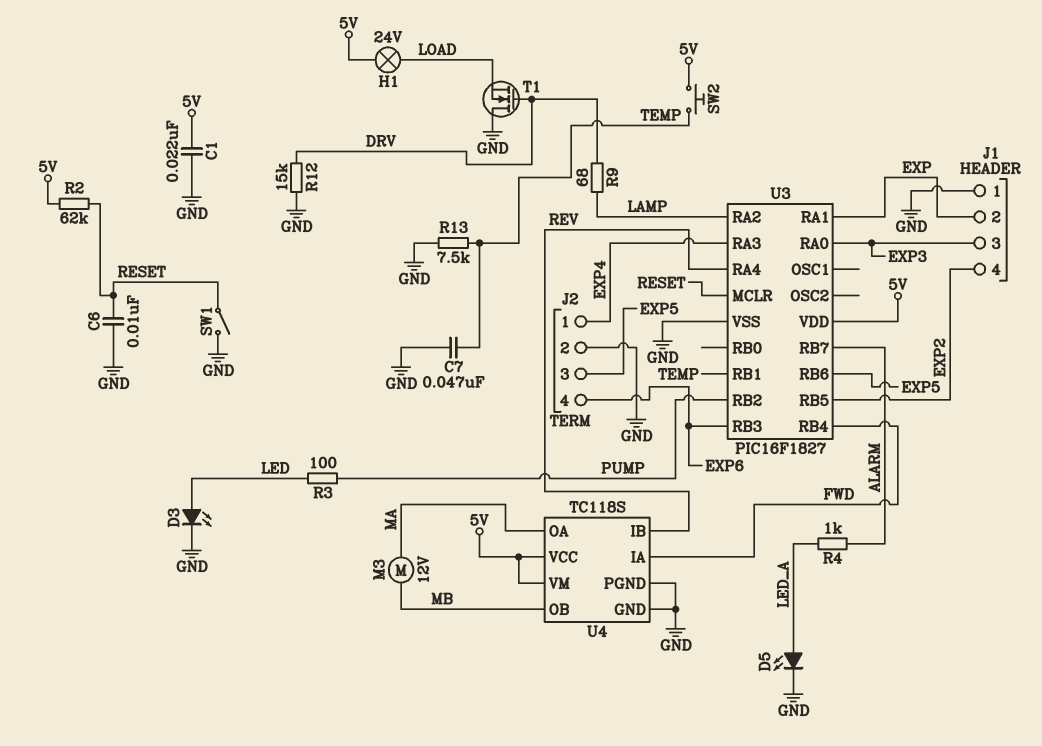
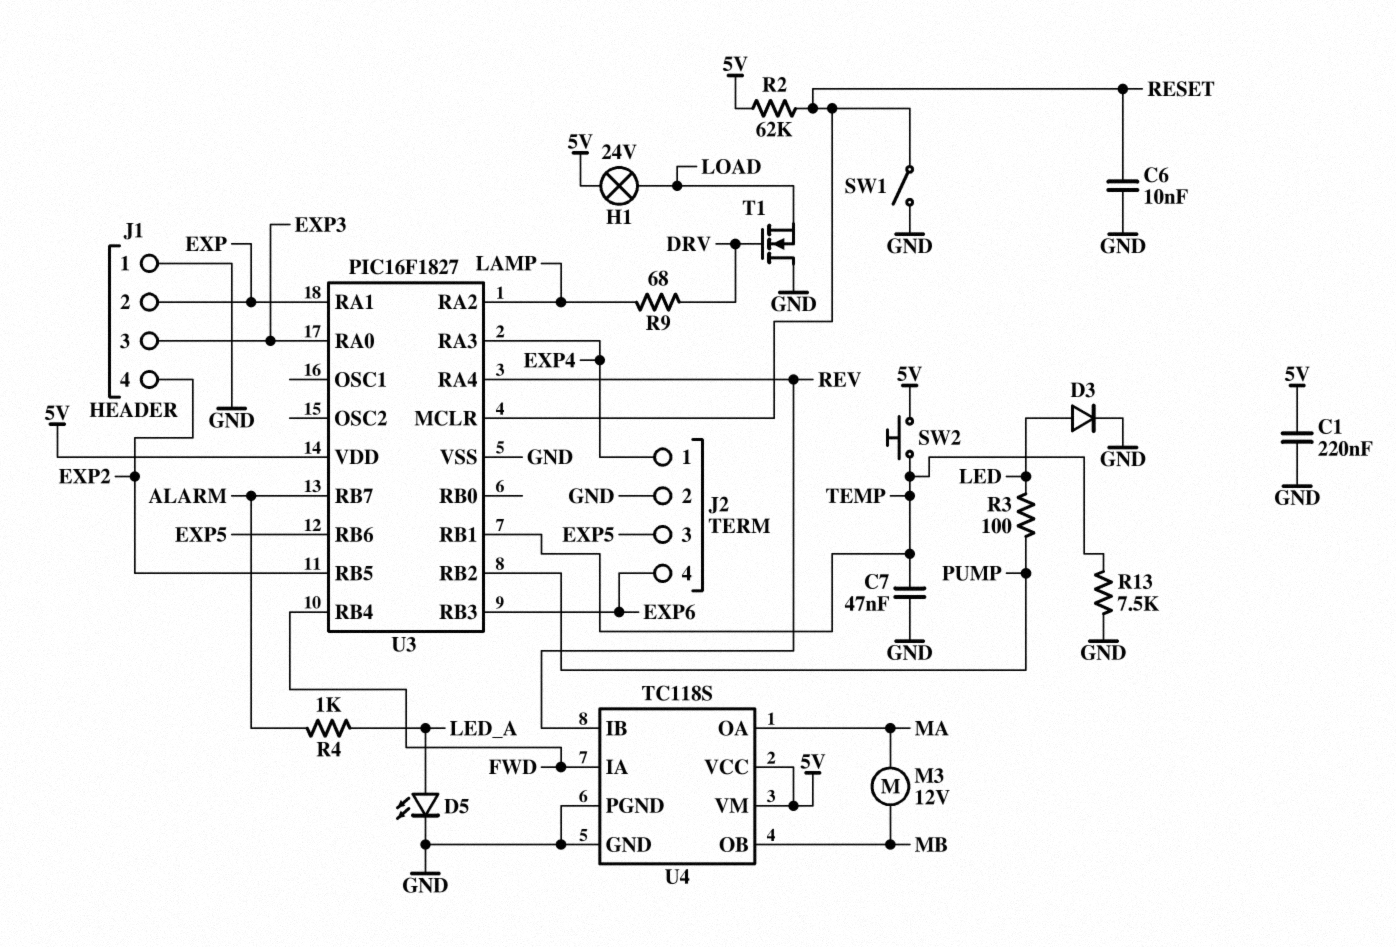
C1: 22nF (5V, GND) -> 220nF (5V, GND)
D3: LED (A LED, K GND) -> diode (A LED, K GND)
R12: 15k (DRV, GND) -> none

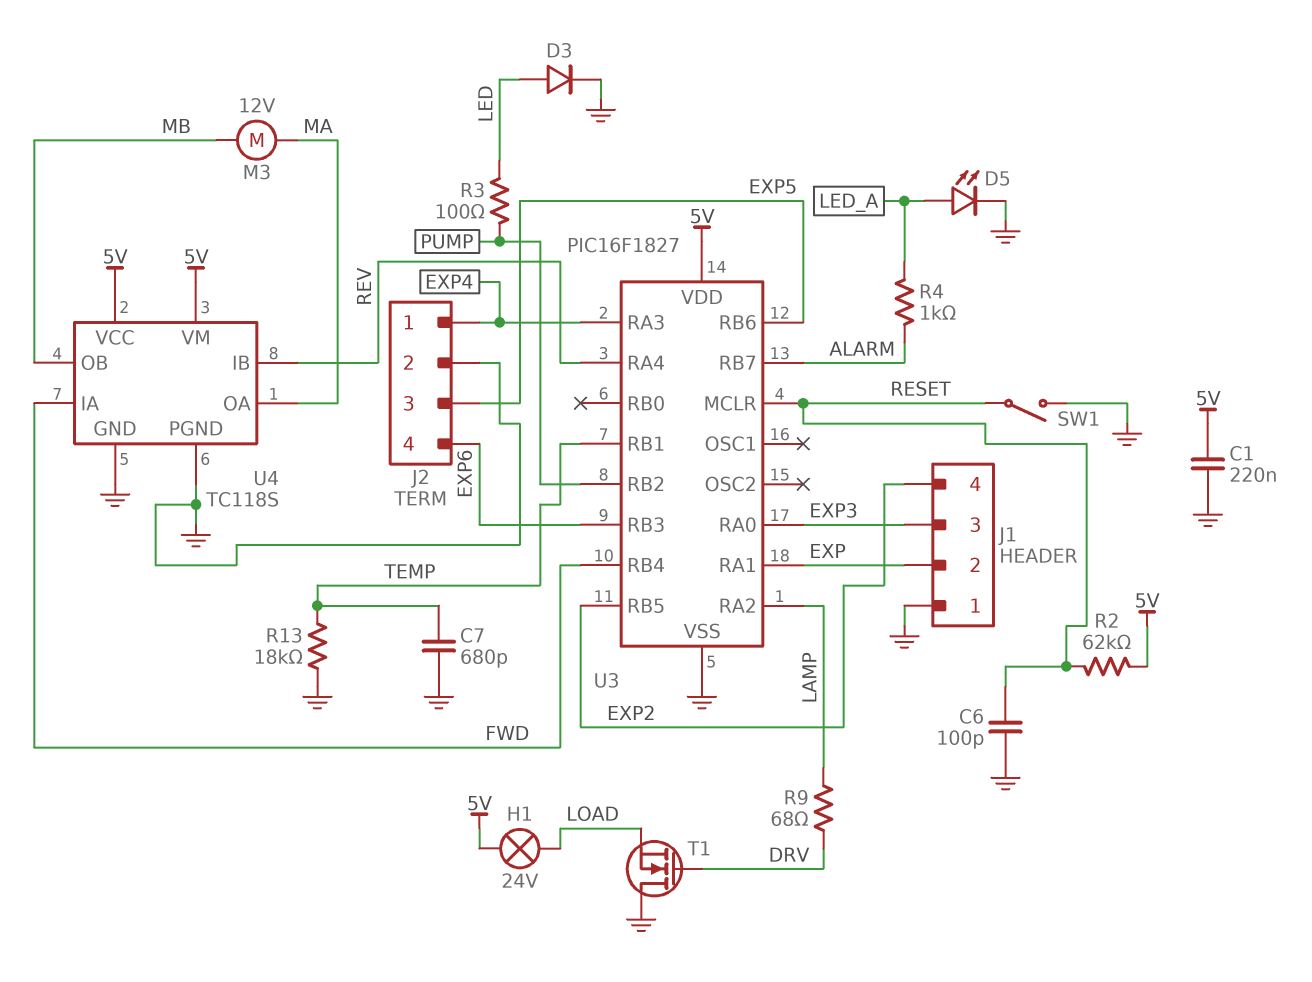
C6: 10nF (GND, RESET) -> 100pF (GND, RESET)
C7: 47nF (GND, TEMP) -> 680pF (GND, TEMP)
R13: 7.5k (GND, TEMP) -> 18k (GND, TEMP)
SW2: button (5V, TEMP) -> none

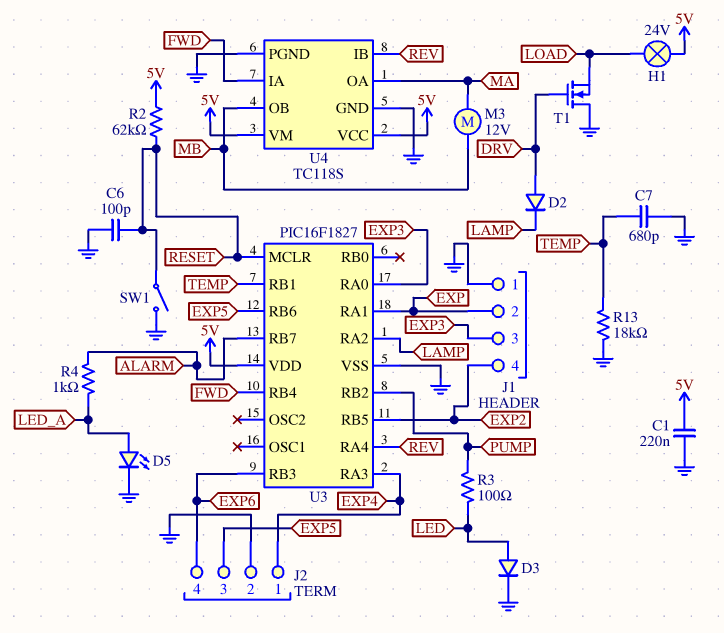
D2: none -> diode (A DRV, K LAMP)
R9: 68 (DRV, LAMP) -> none

